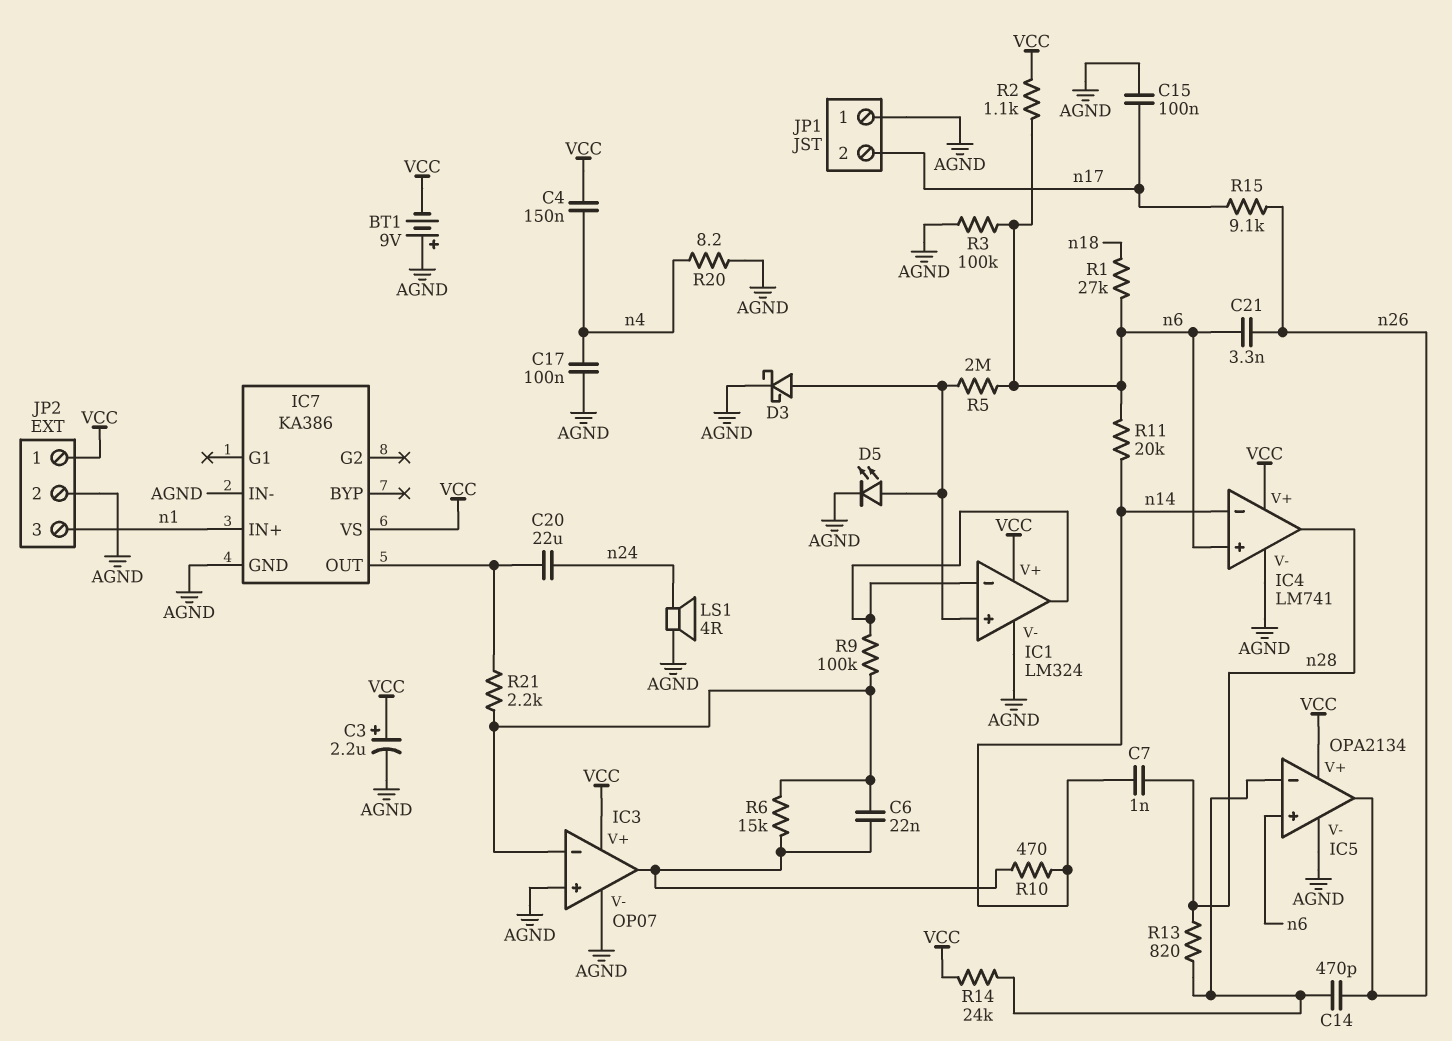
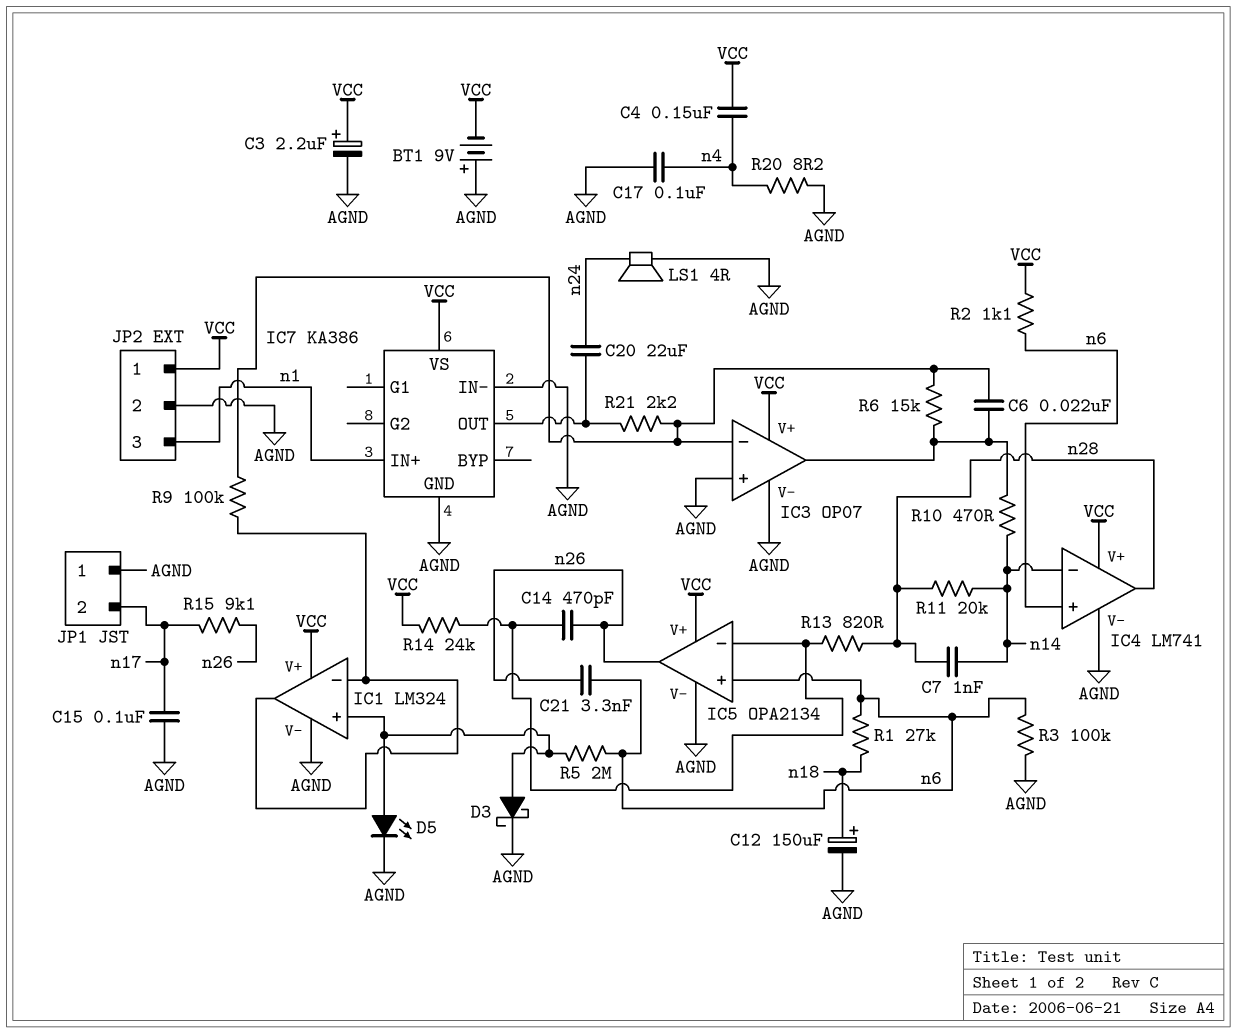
C12: none -> 150uF (plus n18, minus AGND)
R11: 20k (n6, n14) -> 20k (n14, n28)

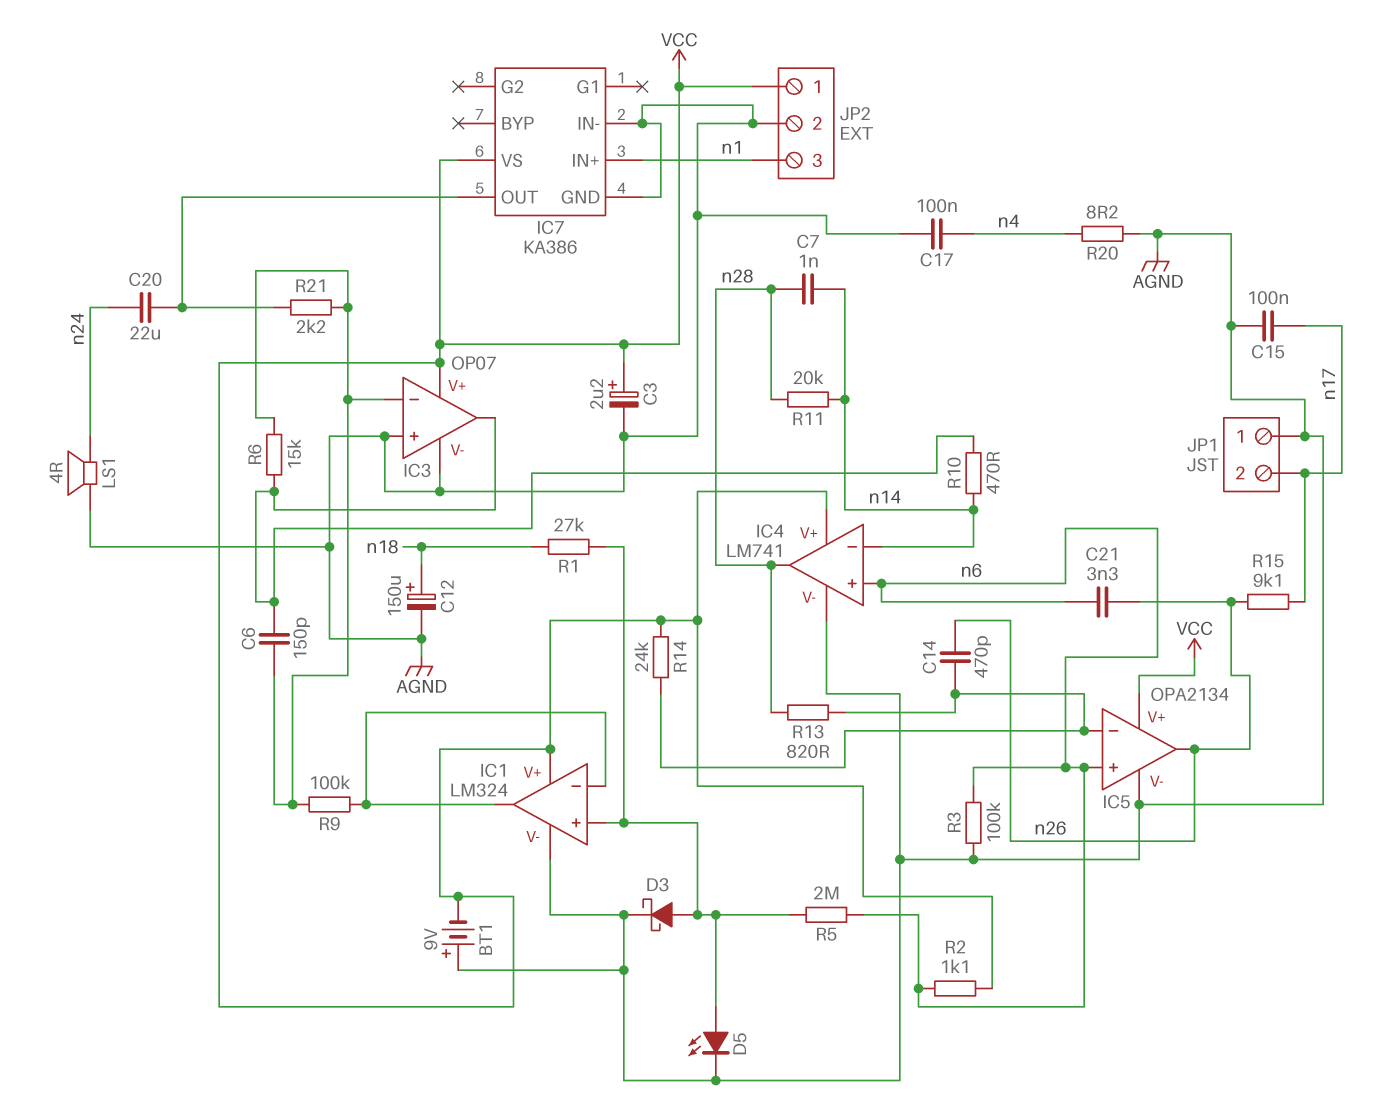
C4: 150nF (VCC, n4) -> none
C6: 22nF (IC3/in-, IC3/out) -> 150pF (IC3/in-, IC3/out)
R1: 27k (n6, n18) -> 27k (IC1/in+, n18)

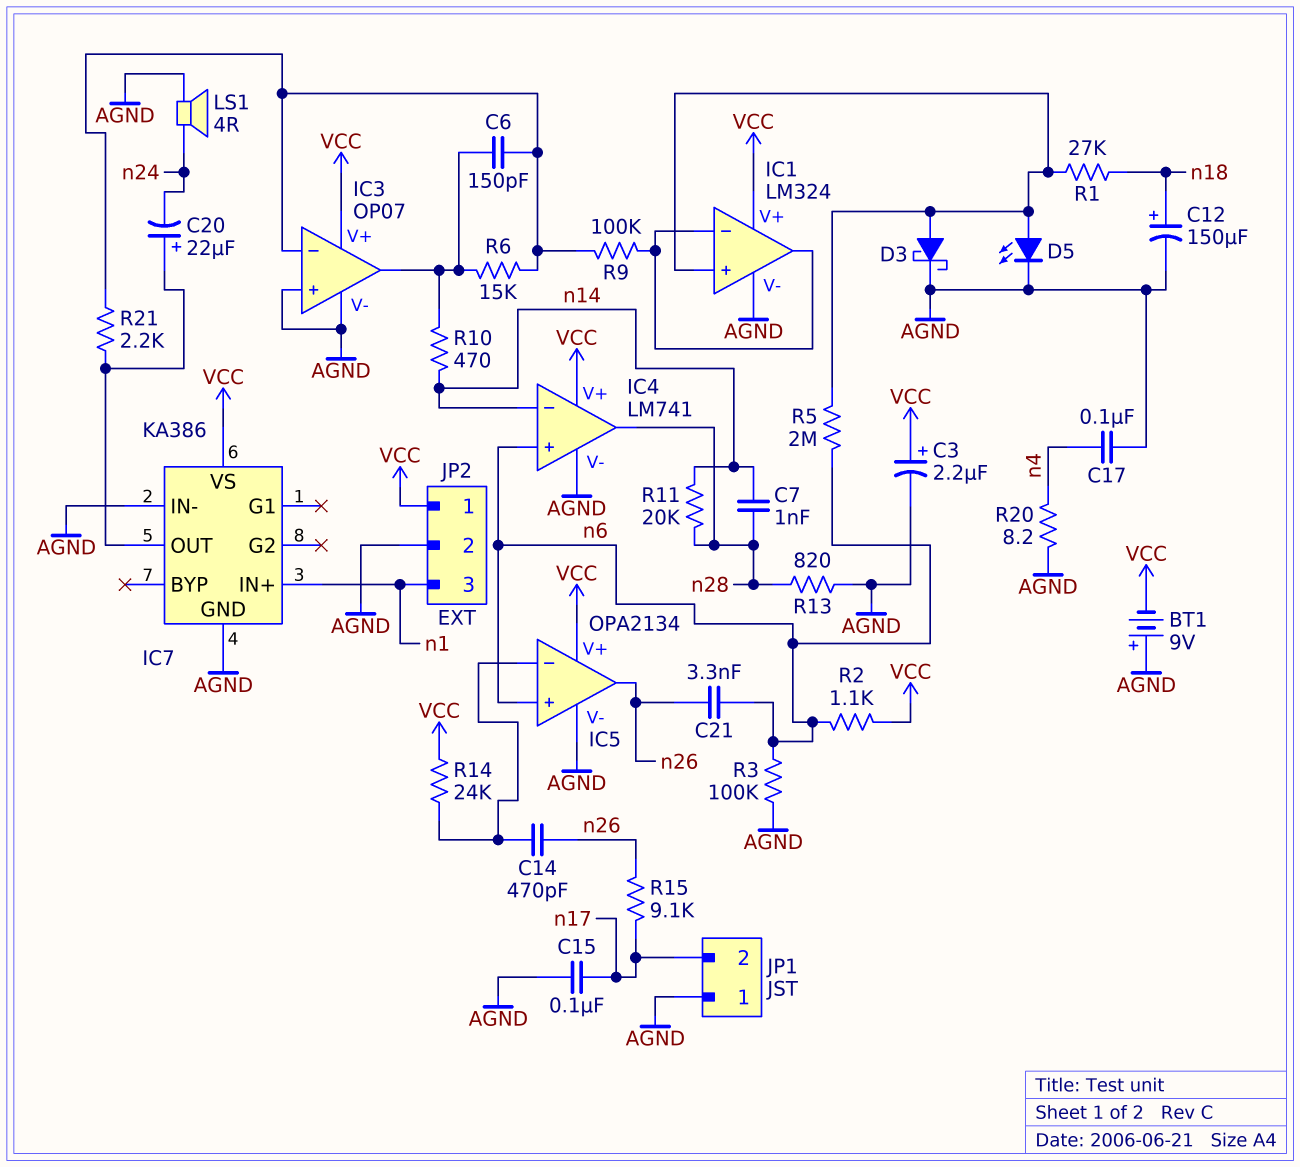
C20: 22uF (IC7/OUT, n24) -> 22uF (plus IC7/OUT, minus n24)
R13: 820 (IC5/in-, n28) -> 820 (AGND, n28)

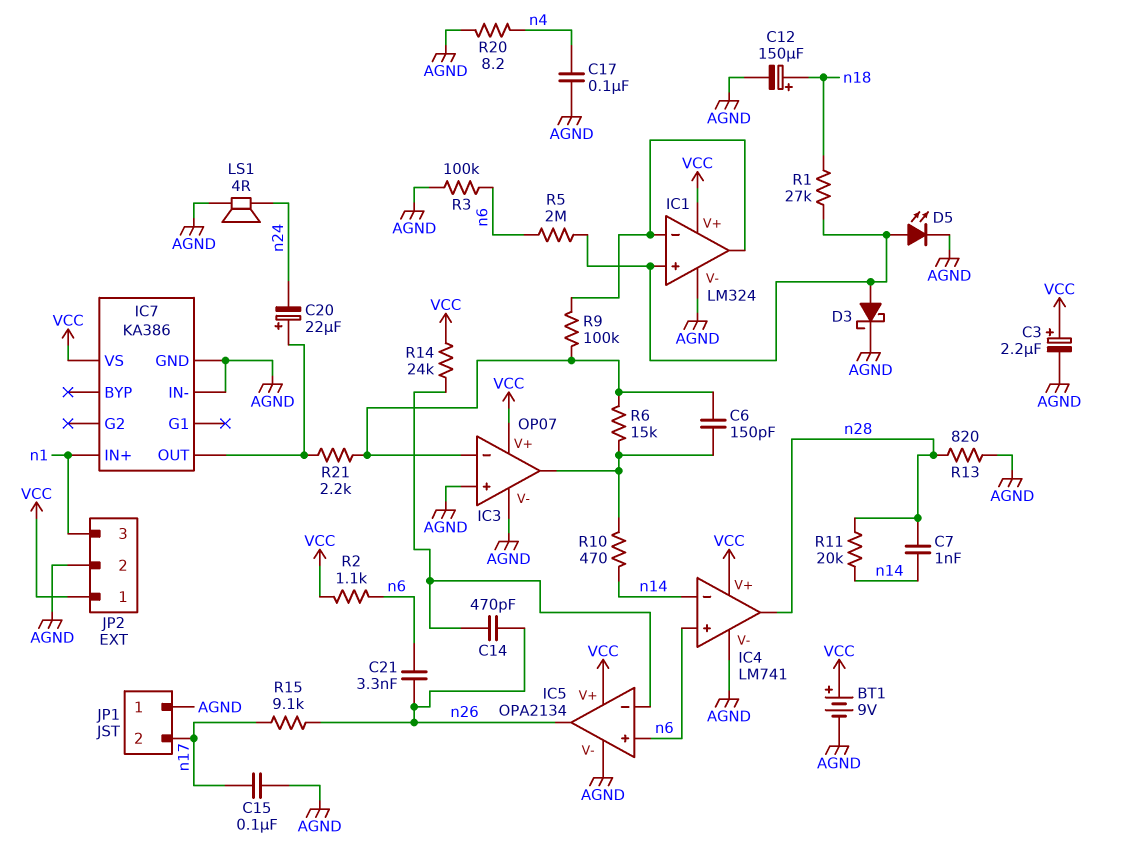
BT1: 9V (plus AGND, minus VCC) -> 9V (plus VCC, minus AGND)

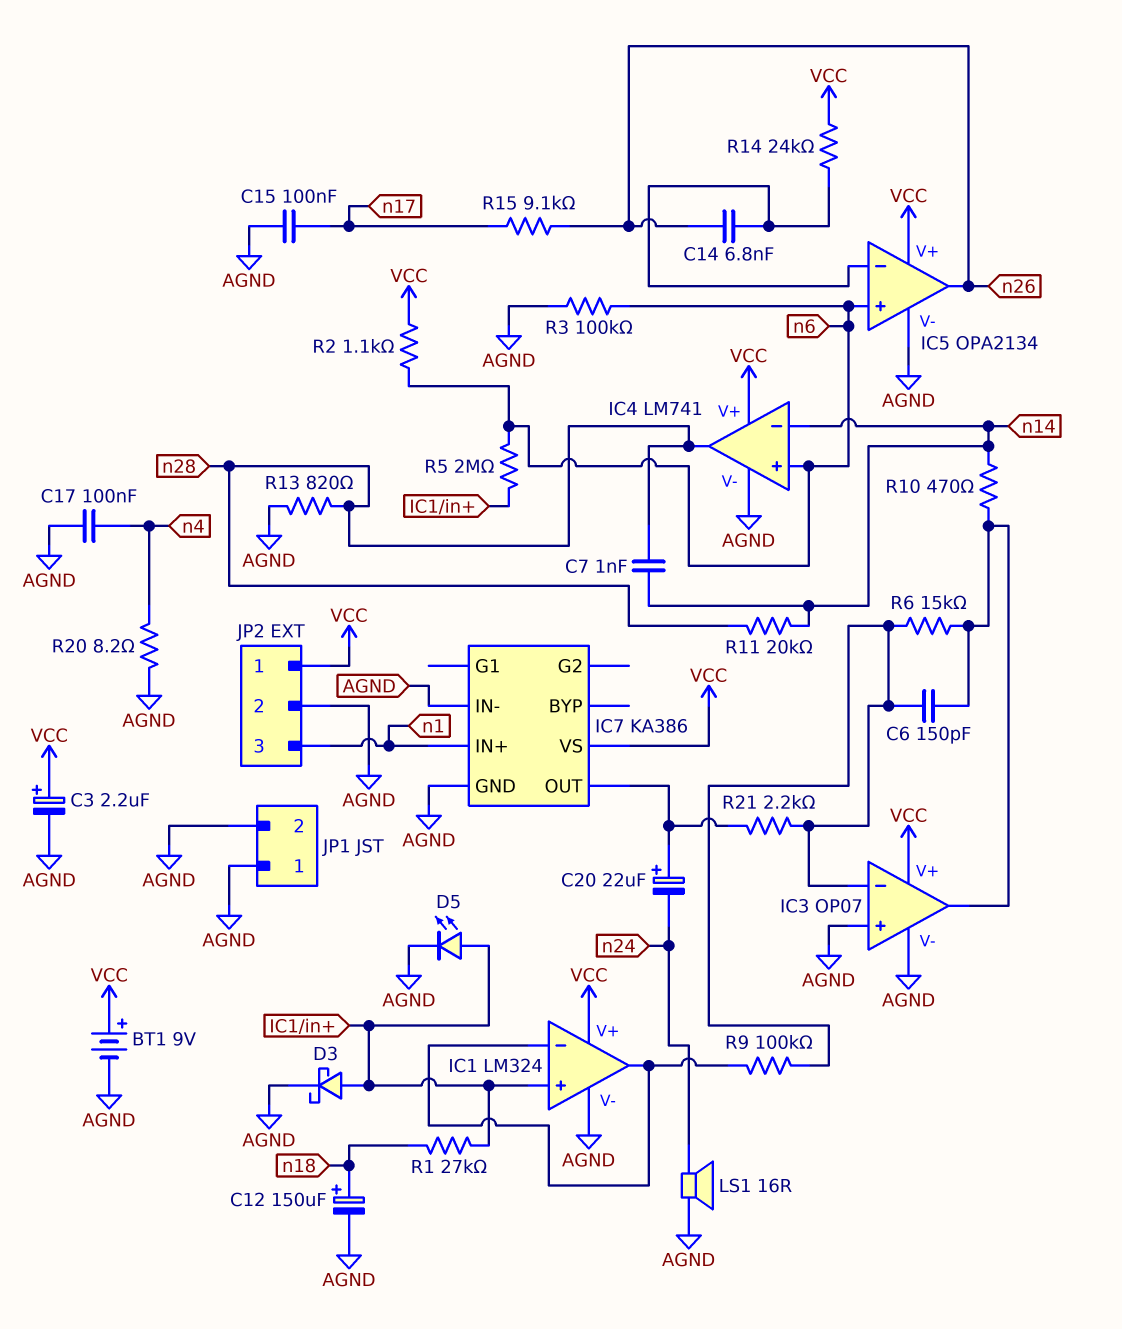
C14: 470pF (IC5/in-, n26) -> 6.8nF (IC5/in-, n26)
C21: 3.3nF (n6, n26) -> none
JP1 pin 2: n17 -> AGND
LS1: speaker 4R (AGND, n24) -> speaker 16R (AGND, n24)

